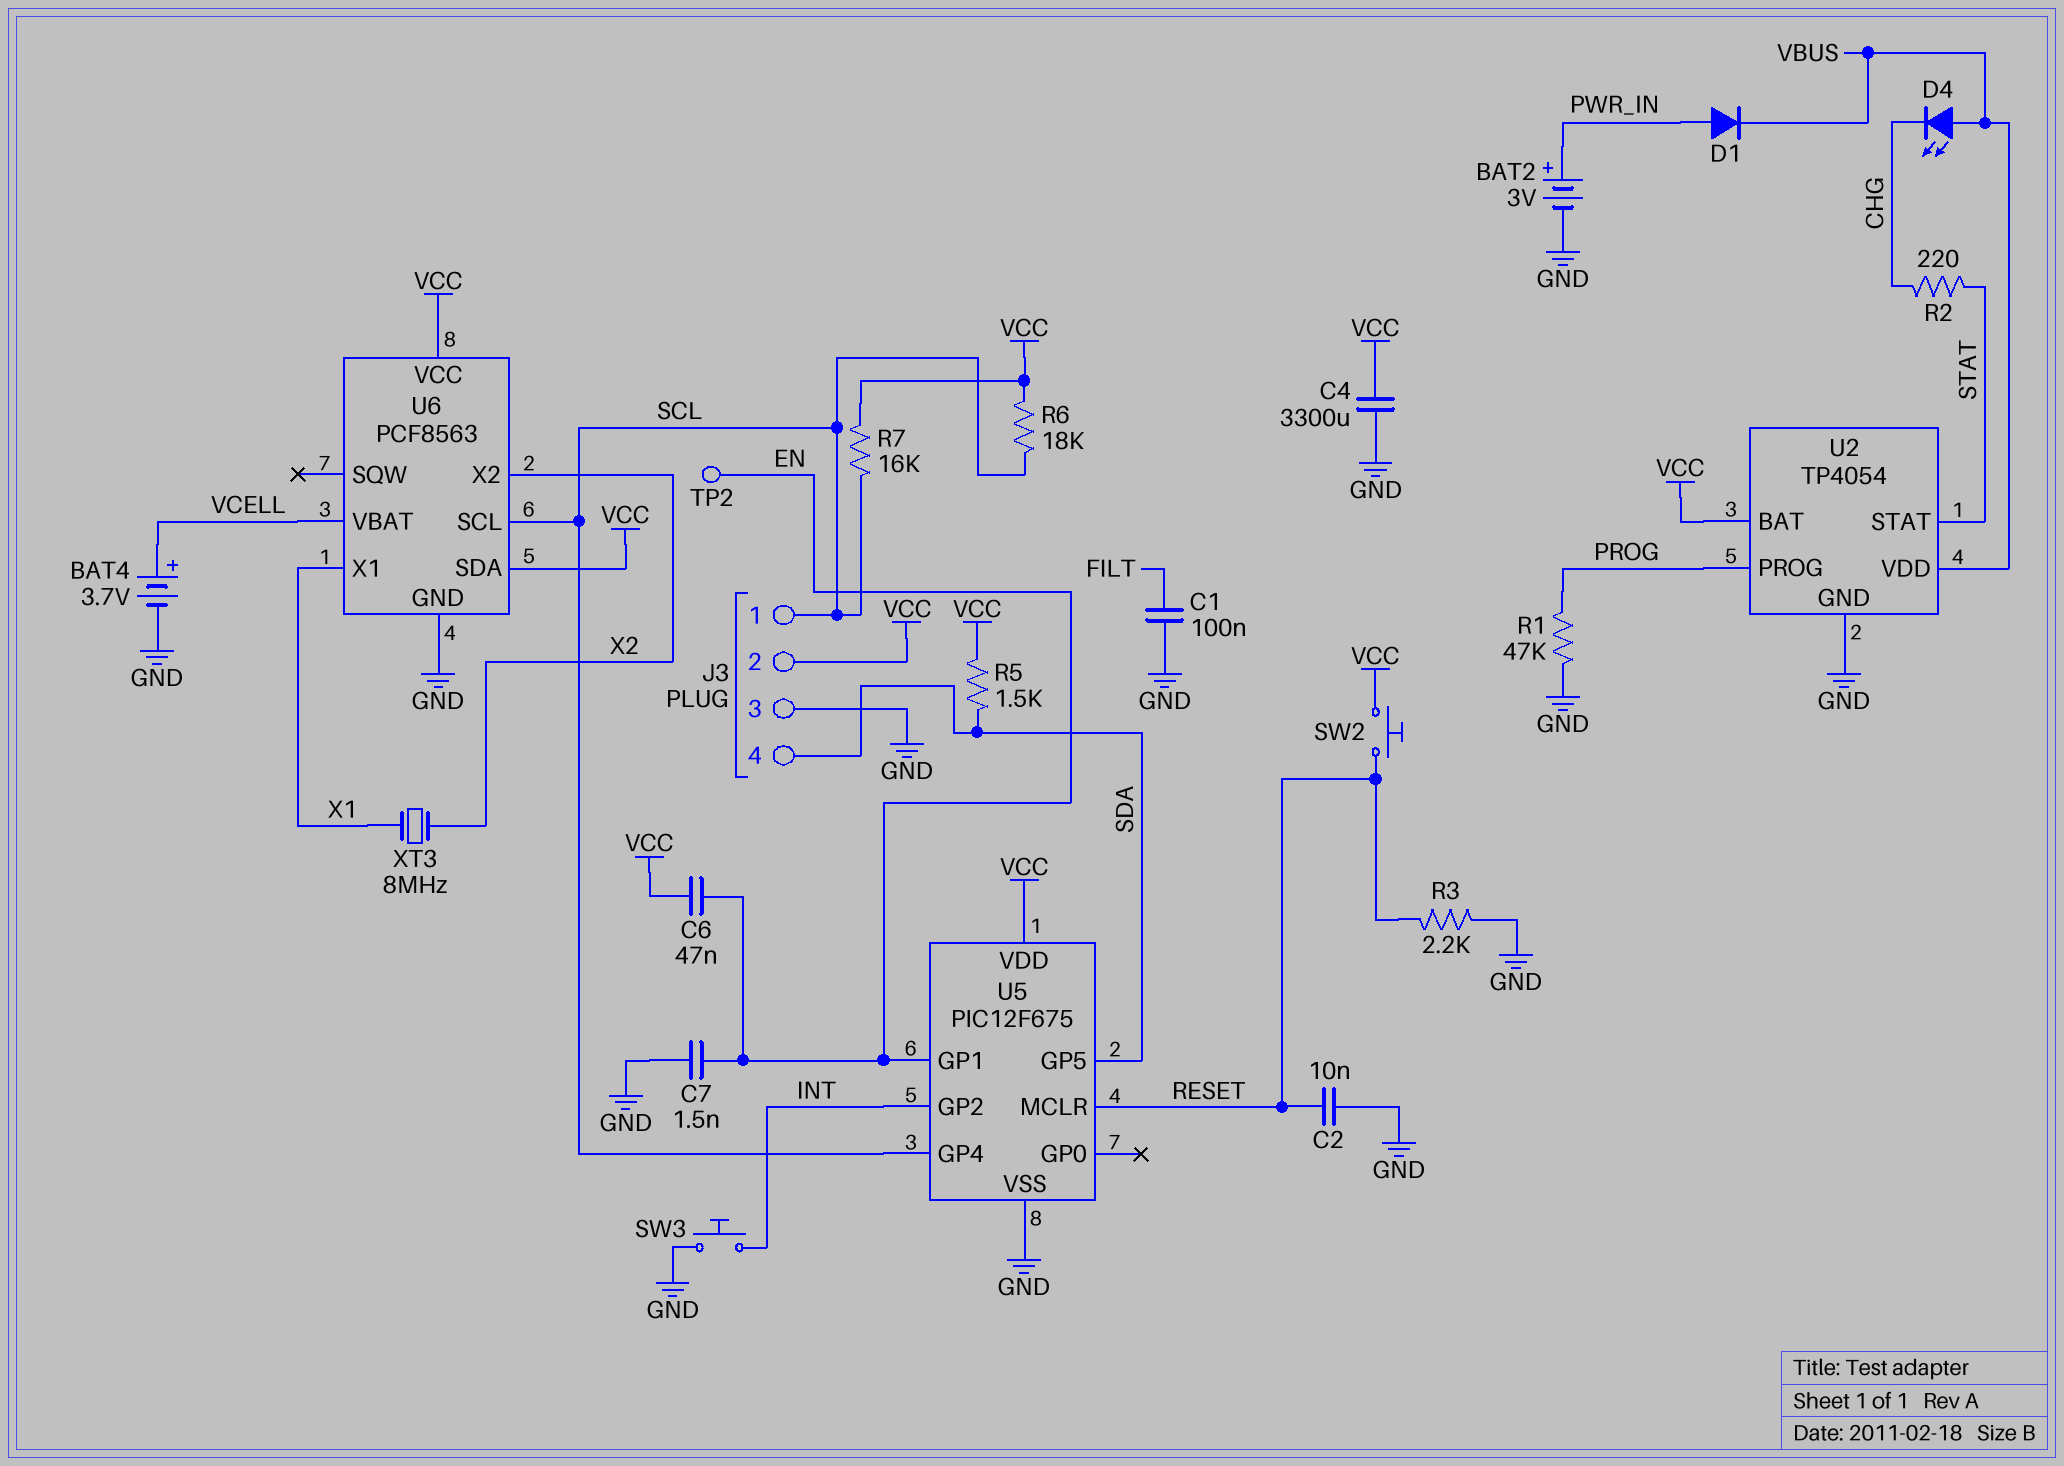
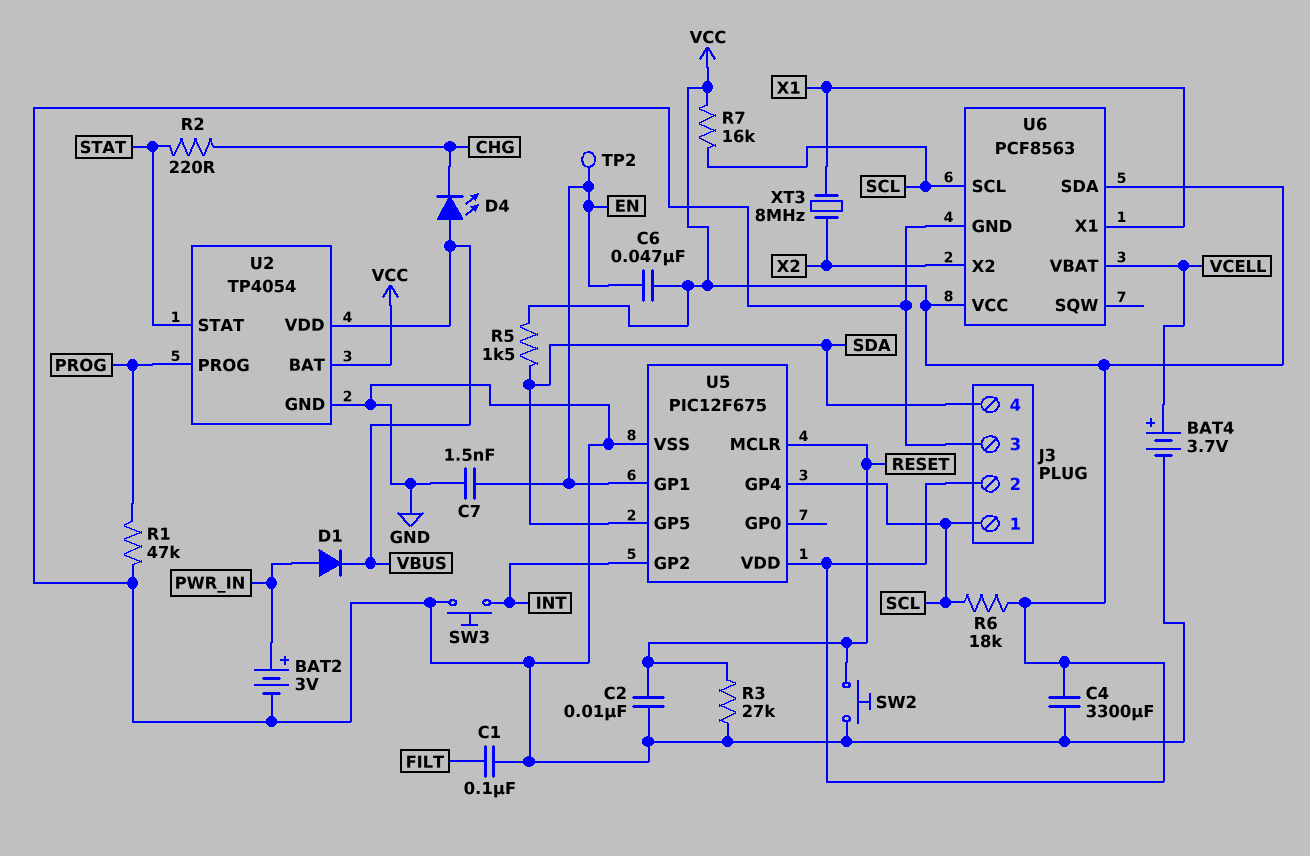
R3: 2.2k (GND, RESET) -> 27k (GND, RESET)
SW2: button (RESET, VCC) -> button (GND, RESET)

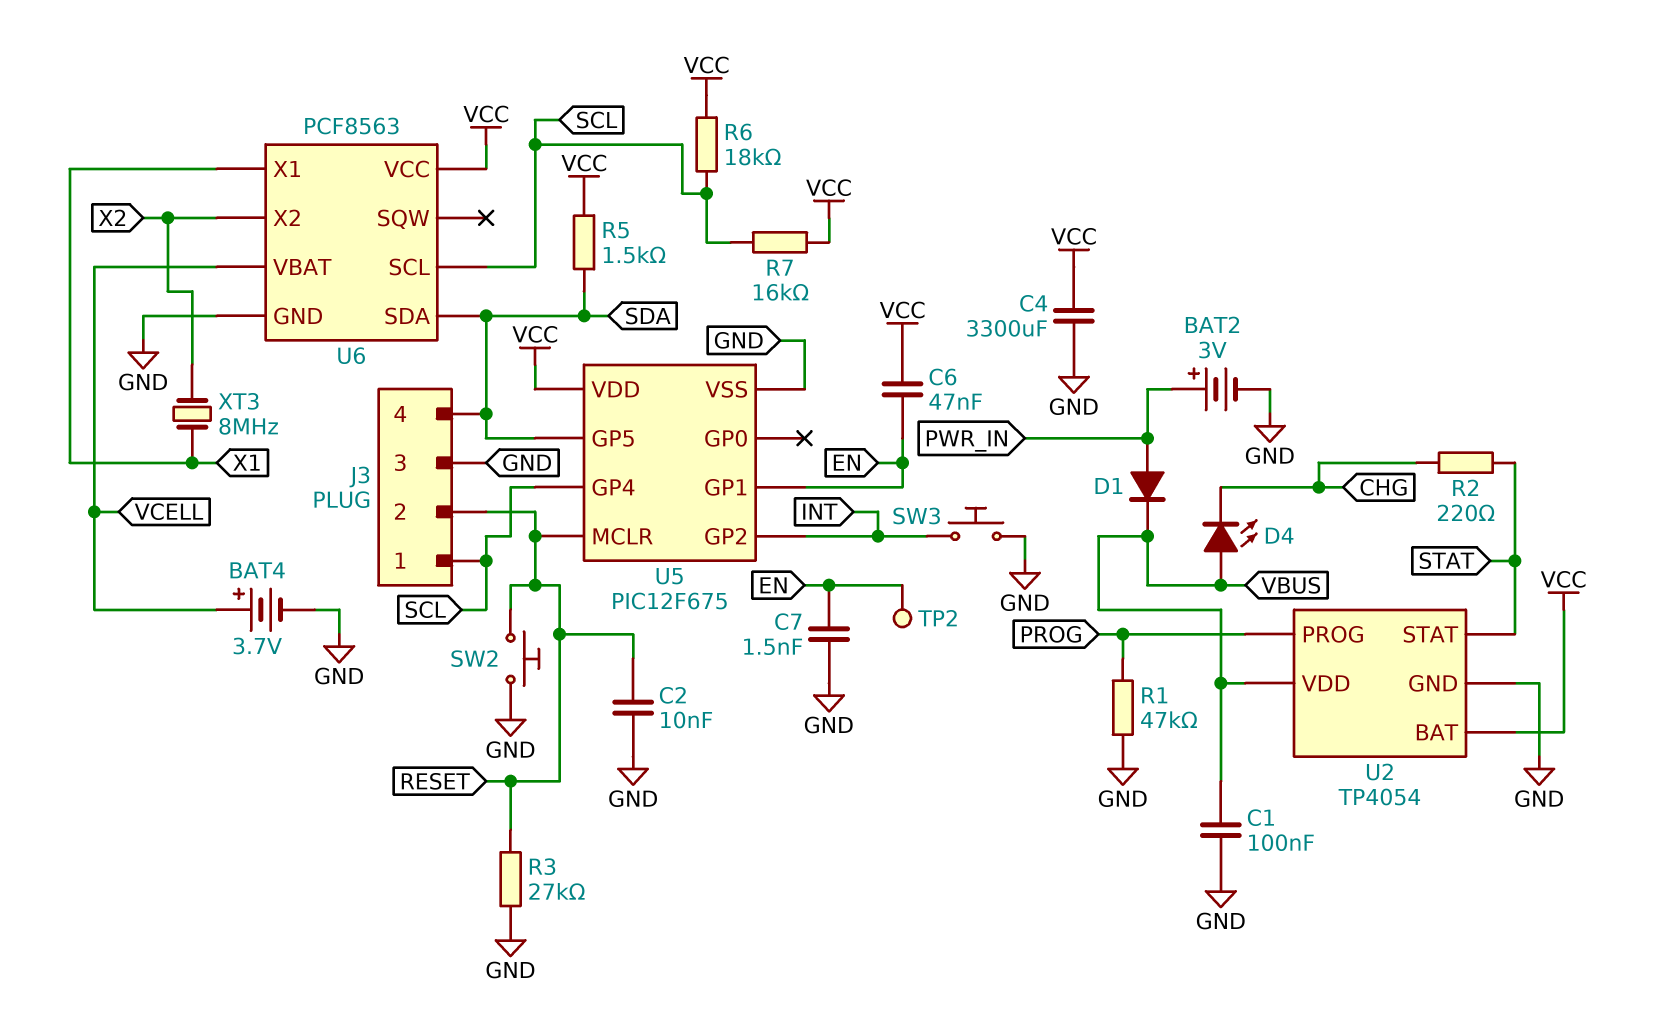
C1: 100nF (FILT, GND) -> 100nF (GND, VBUS)
J3 pin 2: VCC -> RESET
U6 pin SDA: VCC -> SDA

